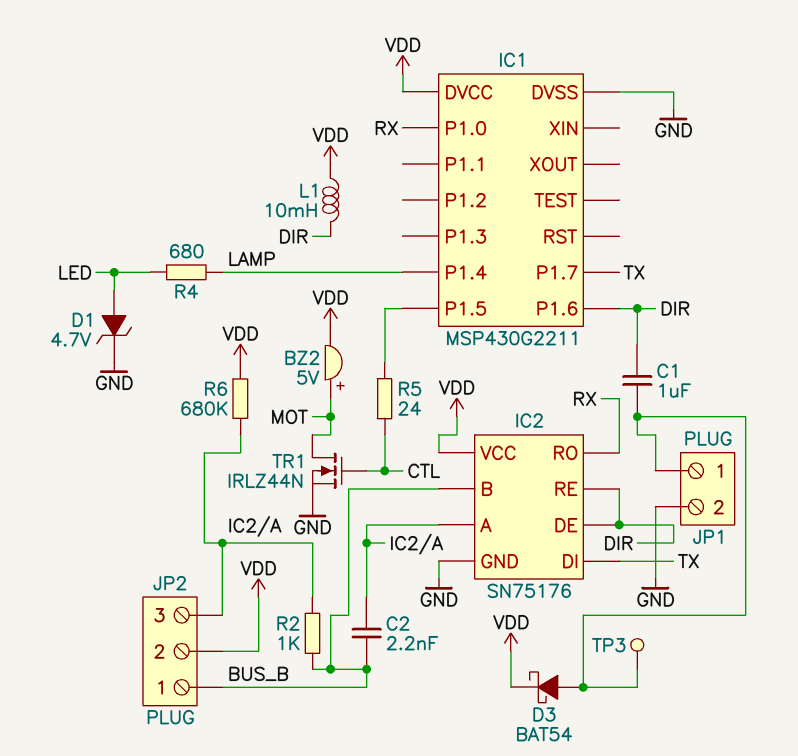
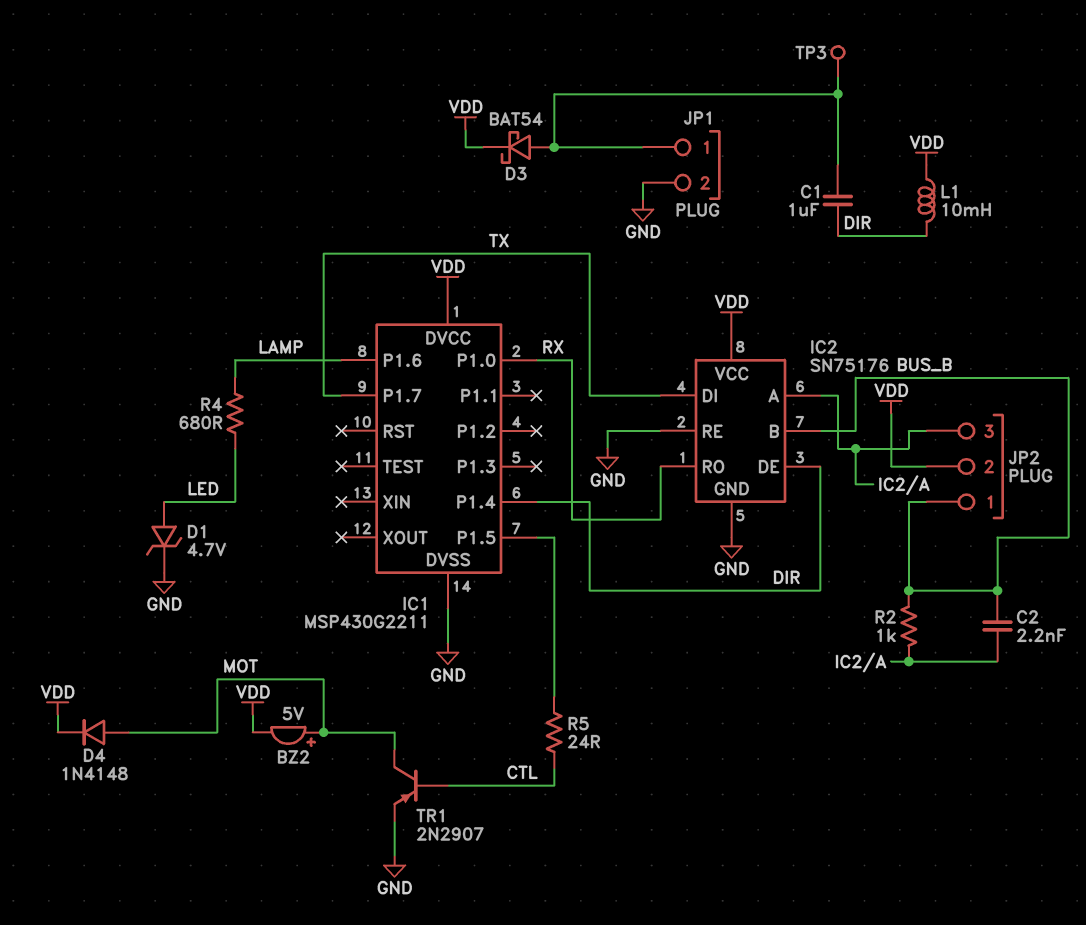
D4: none -> diode 1N4148 (A MOT, K VDD)
IC1 pin P1.4: LAMP -> DIR
IC1 pin P1.6: DIR -> LAMP
IC2 pin RE: DIR -> GND
R6: 680k (IC2/A, VDD) -> none
TR1: NMOS IRLZ44N (G CTL, D MOT, S GND) -> PNP 2N2907 (B CTL, C MOT, E GND)

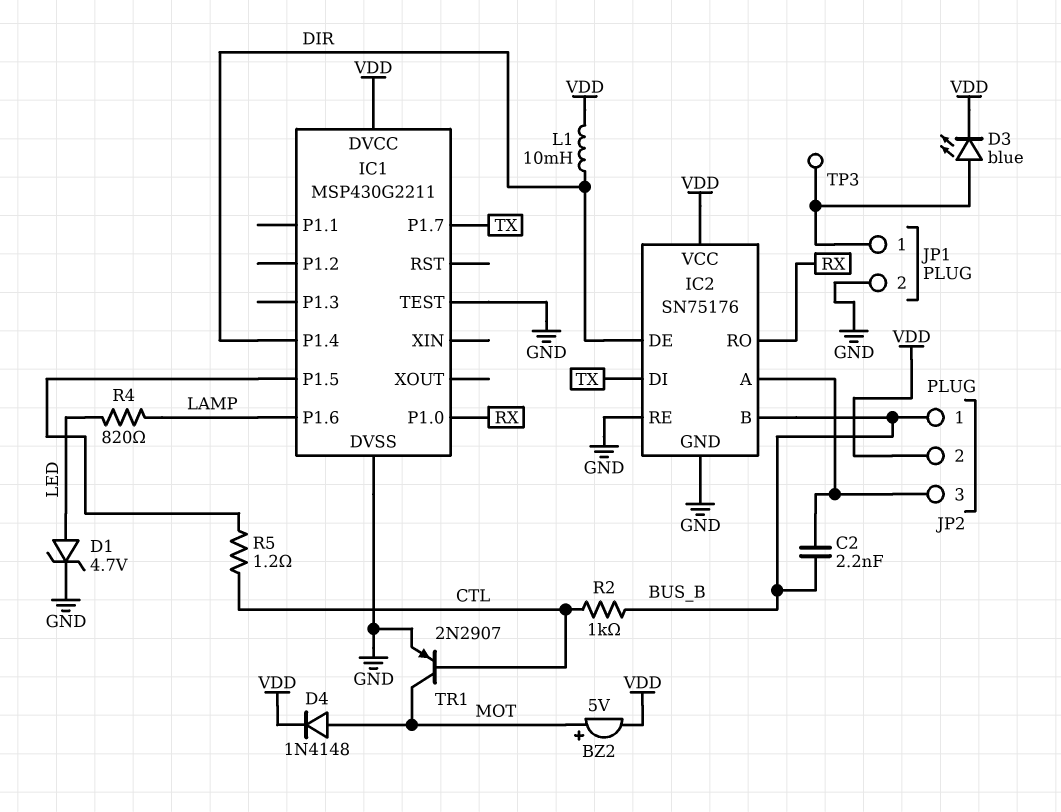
C1: 1uF (DIR, JP1/1) -> none
D3: schottky BAT54 (A JP1/1, K VDD) -> LED blue (A JP1/1, K VDD)
IC1 pin TEST: none -> GND
R2: 1k (BUS_B, IC2/A) -> 1k (BUS_B, CTL)
R4: 680 (LAMP, LED) -> 820 (LAMP, LED)
R5: 24 (CTL, IC1/P1.5) -> 1.2 (CTL, IC1/P1.5)

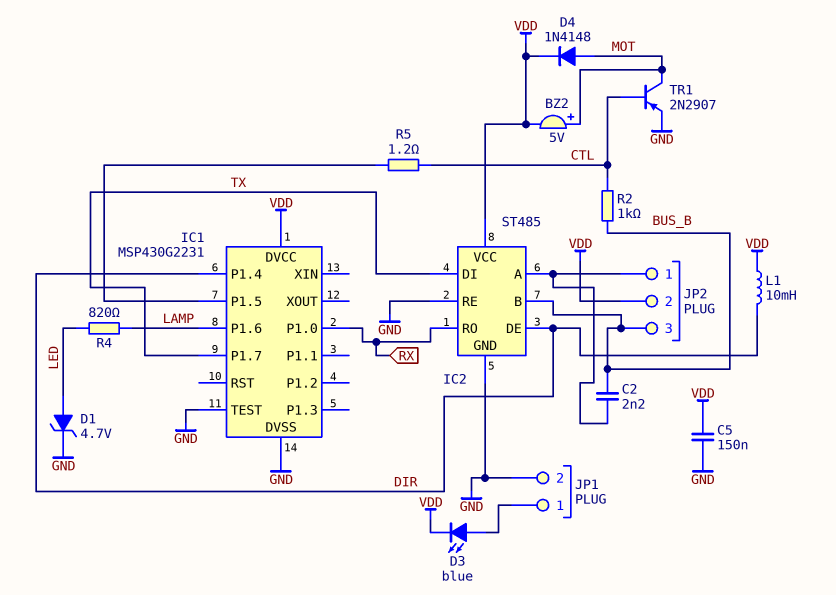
C5: none -> 150nF (GND, VDD)
IC1: MSP430G2211 -> MSP430G2231
IC2: SN75176 -> ST485
JP2 pin 1: BUS_B -> IC2/A
JP2 pin 3: IC2/A -> BUS_B
TP3: test point (JP1/1) -> none

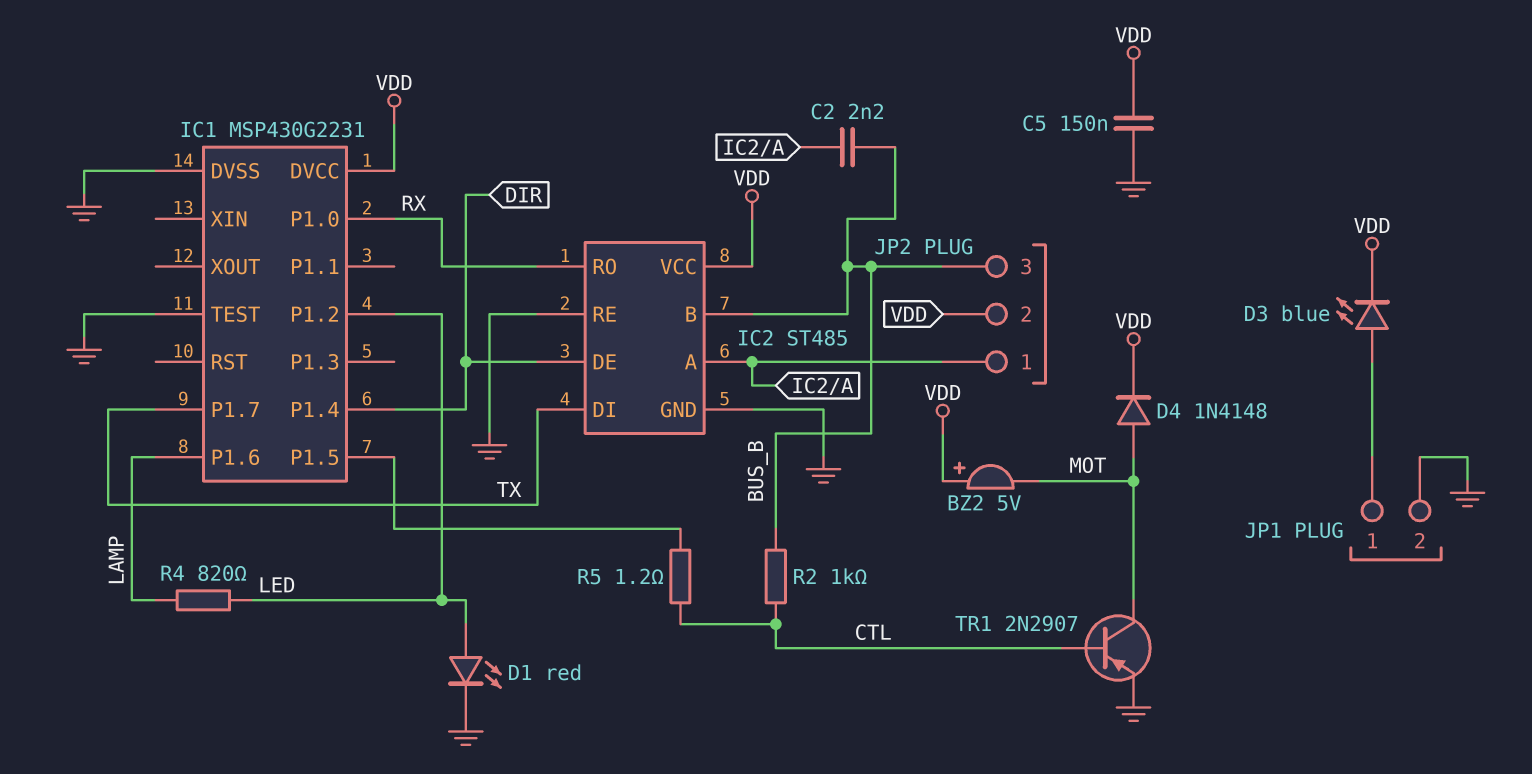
BZ2: buzzer 5V (plus MOT, minus VDD) -> buzzer 5V (plus VDD, minus MOT)
D1: zener 4.7V (A LED, K GND) -> LED red (A LED, K GND)
IC1 pin P1.2: none -> LED
L1: 10mH (DIR, VDD) -> none

